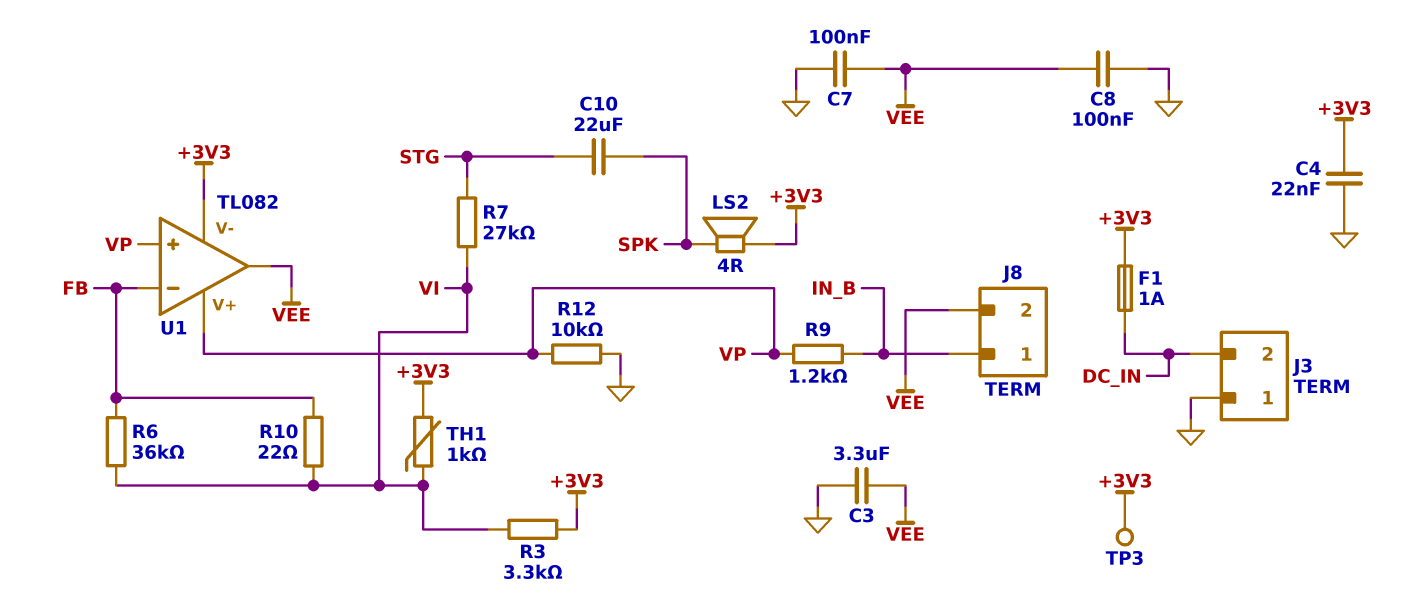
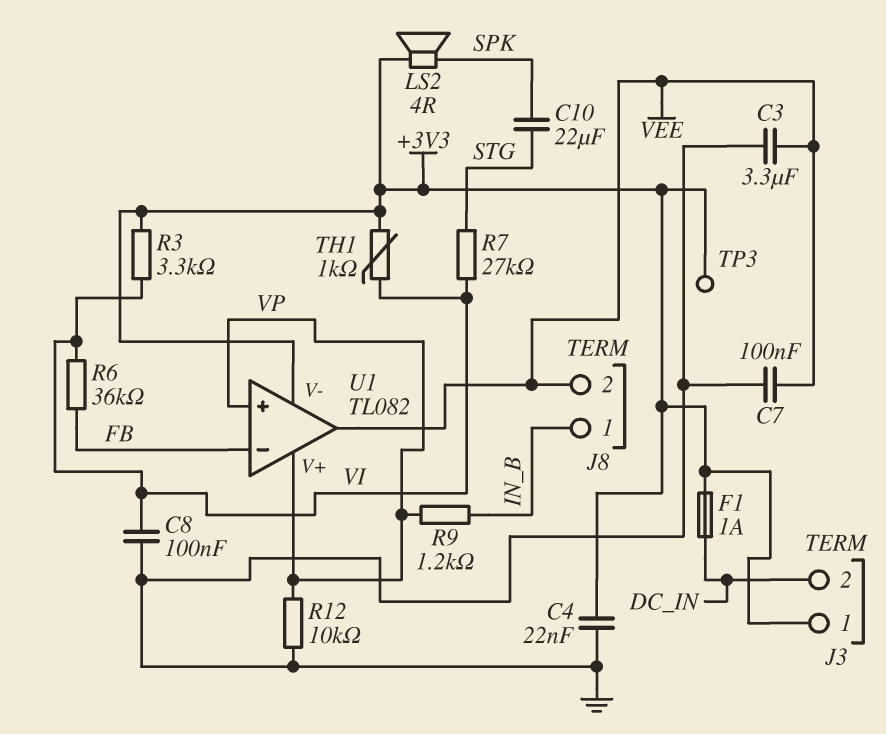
C8: 100nF (GND, VEE) -> 100nF (GND, VI)
J3 pin 1: GND -> +3V3
R10: 22 (FB, VI) -> none

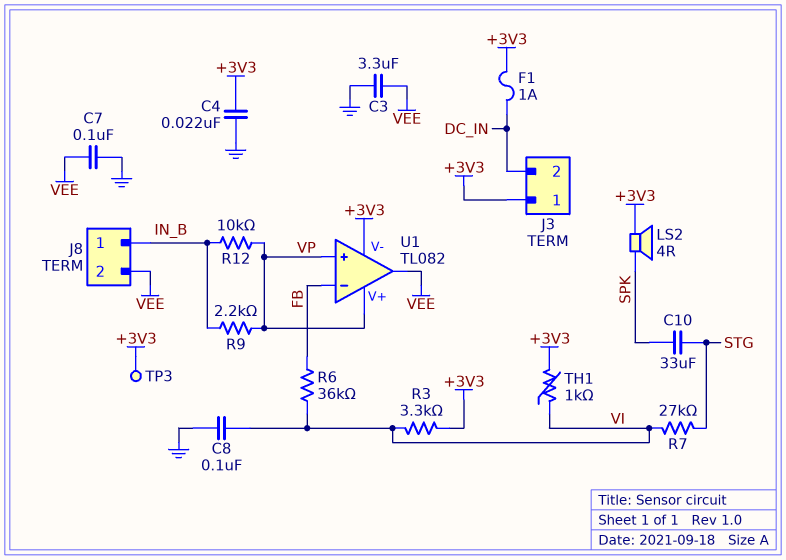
C10: 22uF (SPK, STG) -> 33uF (SPK, STG)
R9: 1.2k (IN_B, VP) -> 2.2k (IN_B, VP)
R12: 10k (GND, VP) -> 10k (IN_B, VP)

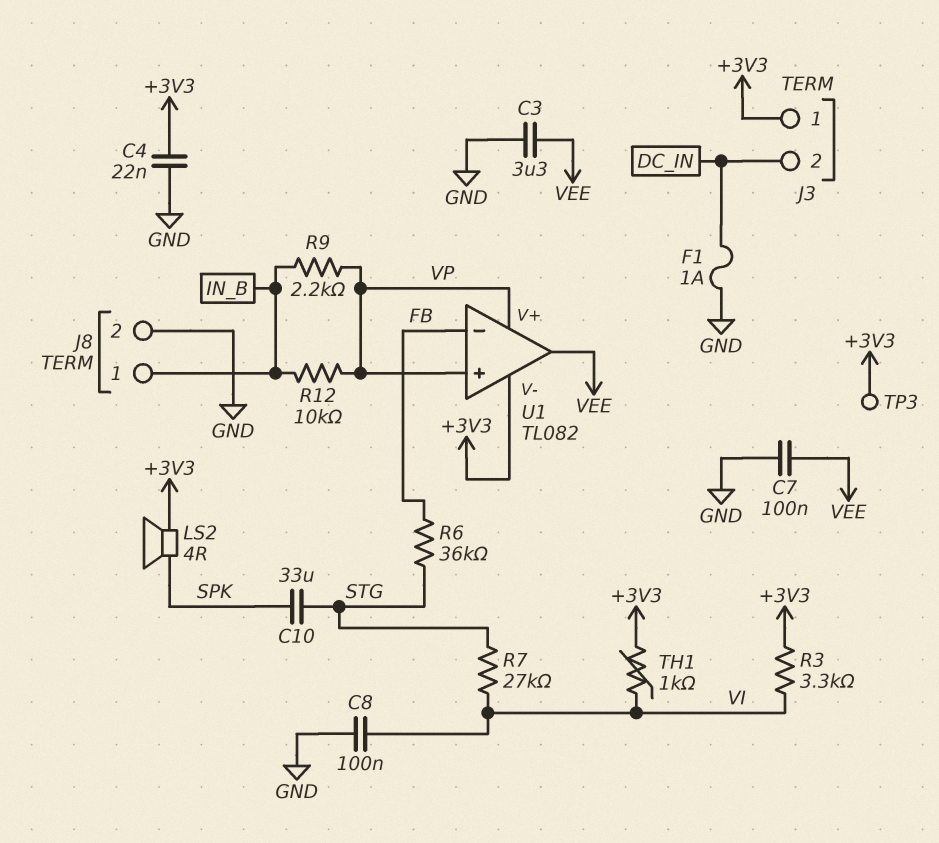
F1: 1A (+3V3, DC_IN) -> 1A (DC_IN, GND)
J8 pin 2: VEE -> GND
R6: 36k (FB, VI) -> 36k (FB, STG)

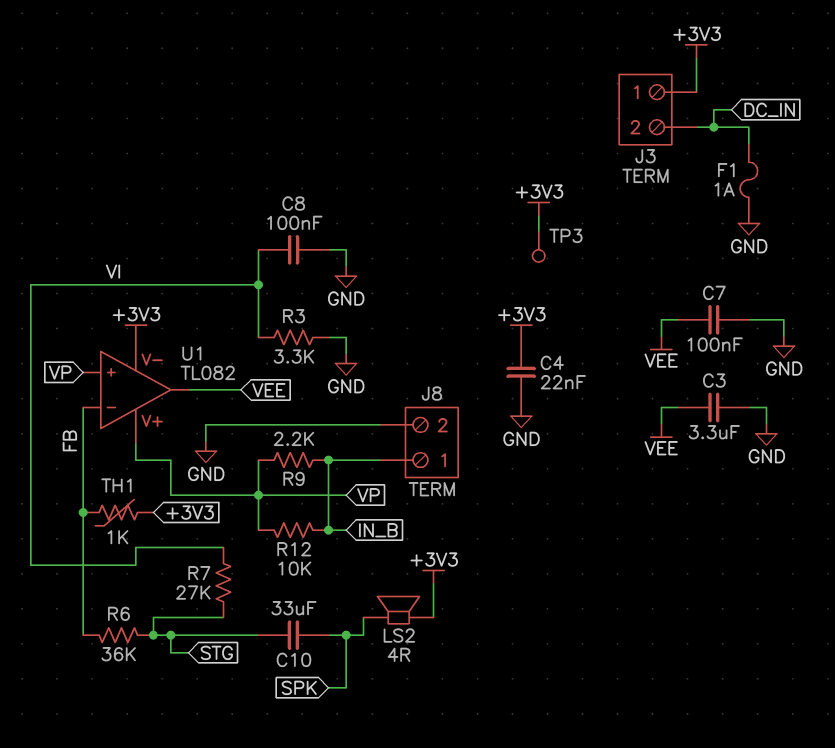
R3: 3.3k (+3V3, VI) -> 3.3k (GND, VI)
TH1: 1k (+3V3, VI) -> 1k (+3V3, FB)

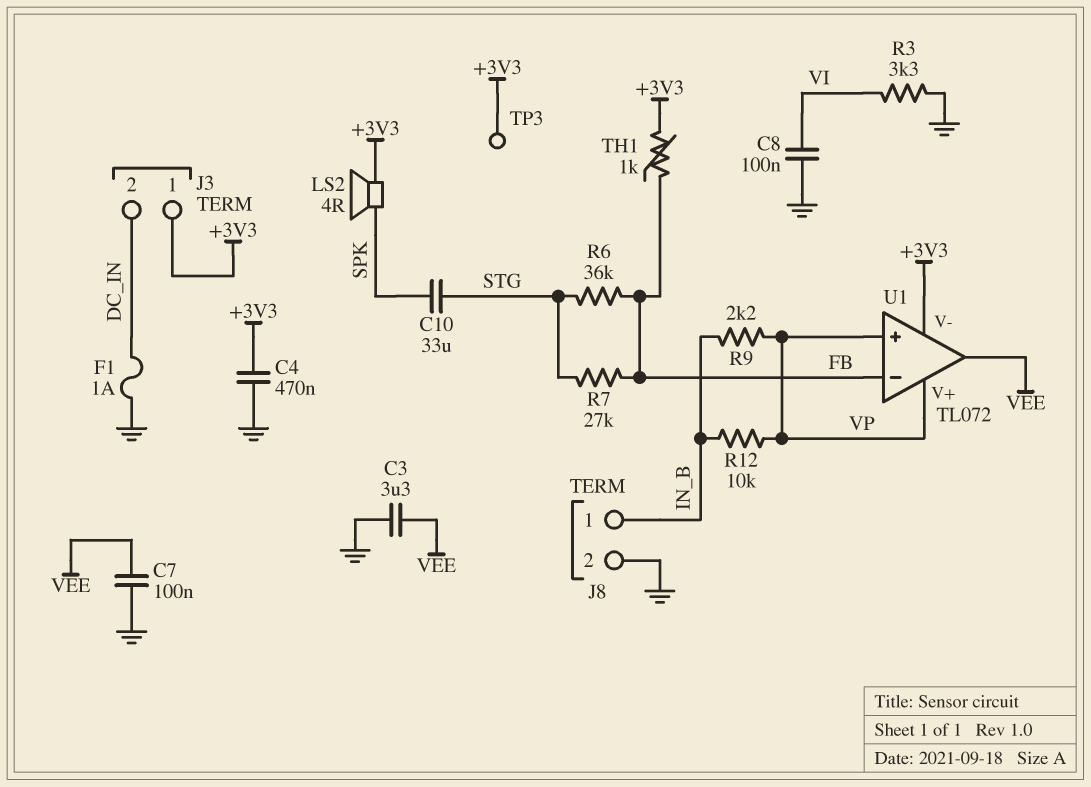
C4: 22nF (+3V3, GND) -> 470nF (+3V3, GND)
R7: 27k (STG, VI) -> 27k (FB, STG)
U1: TL082 -> TL072

